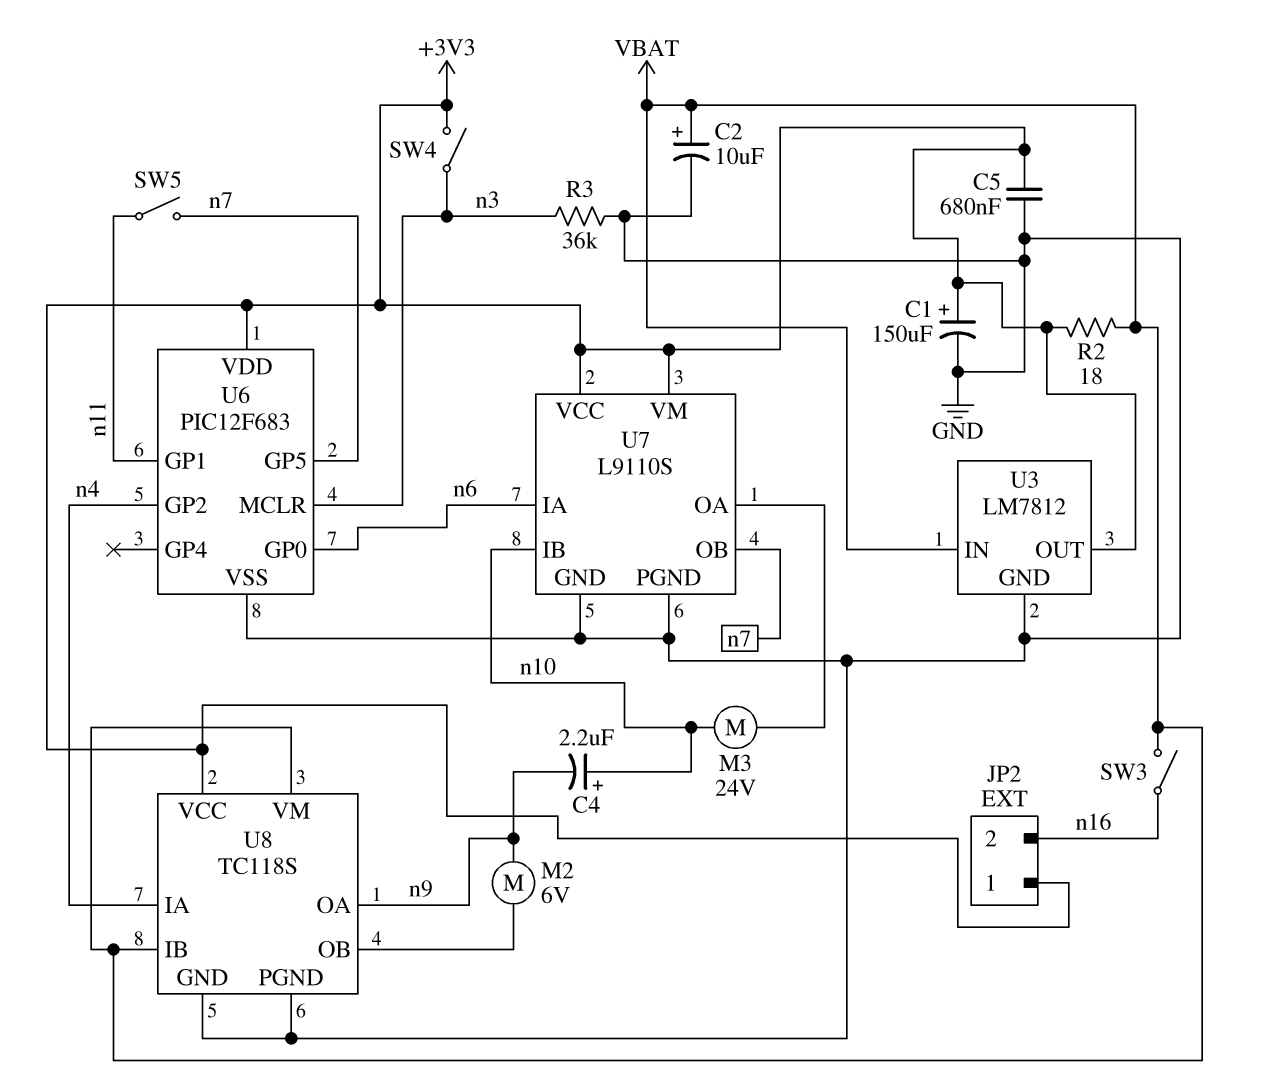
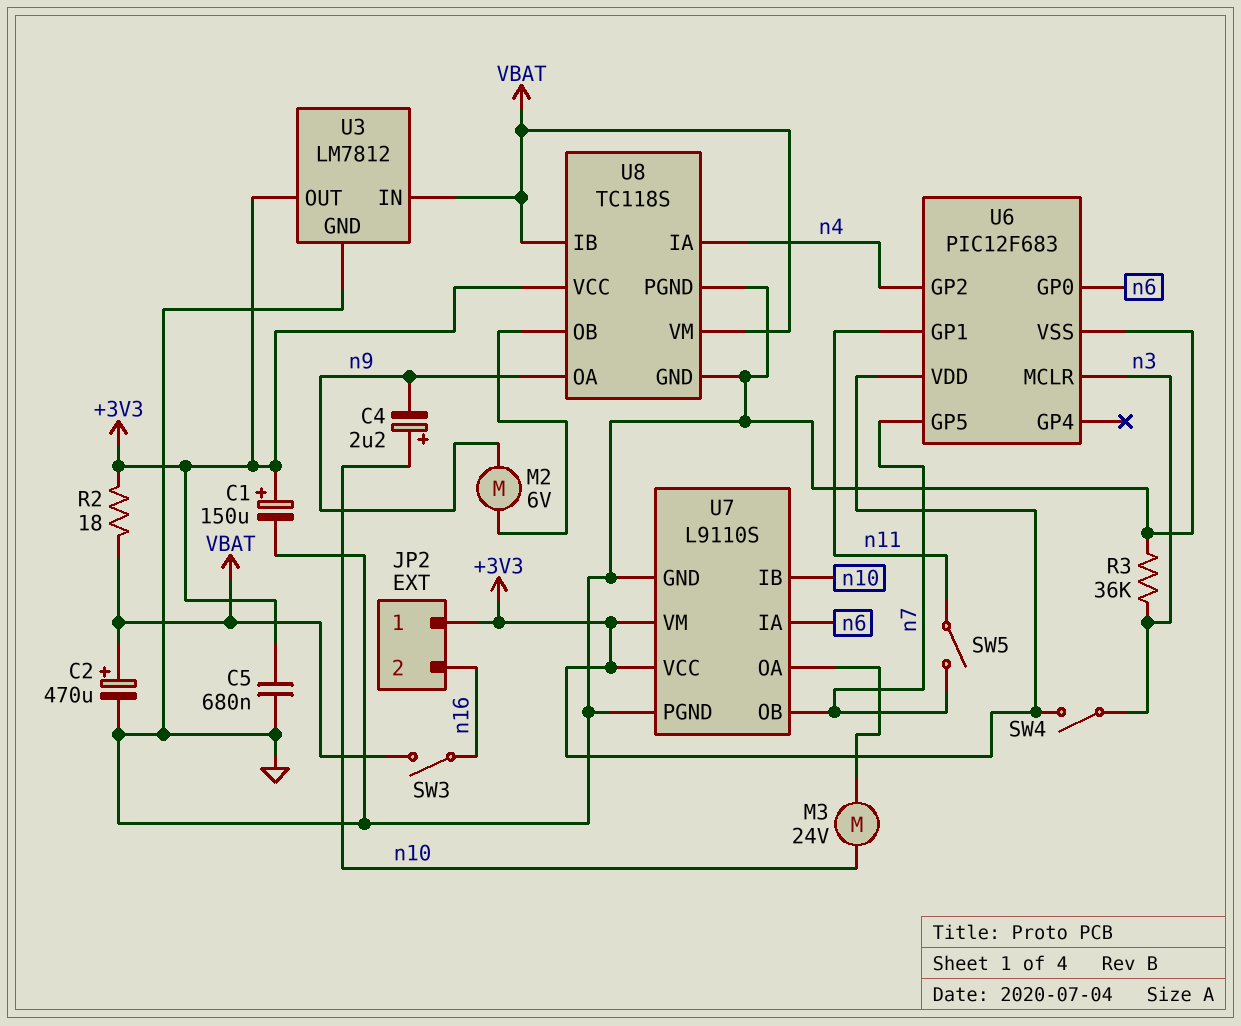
C2: 10uF (plus VBAT, minus GND) -> 470uF (plus VBAT, minus GND)

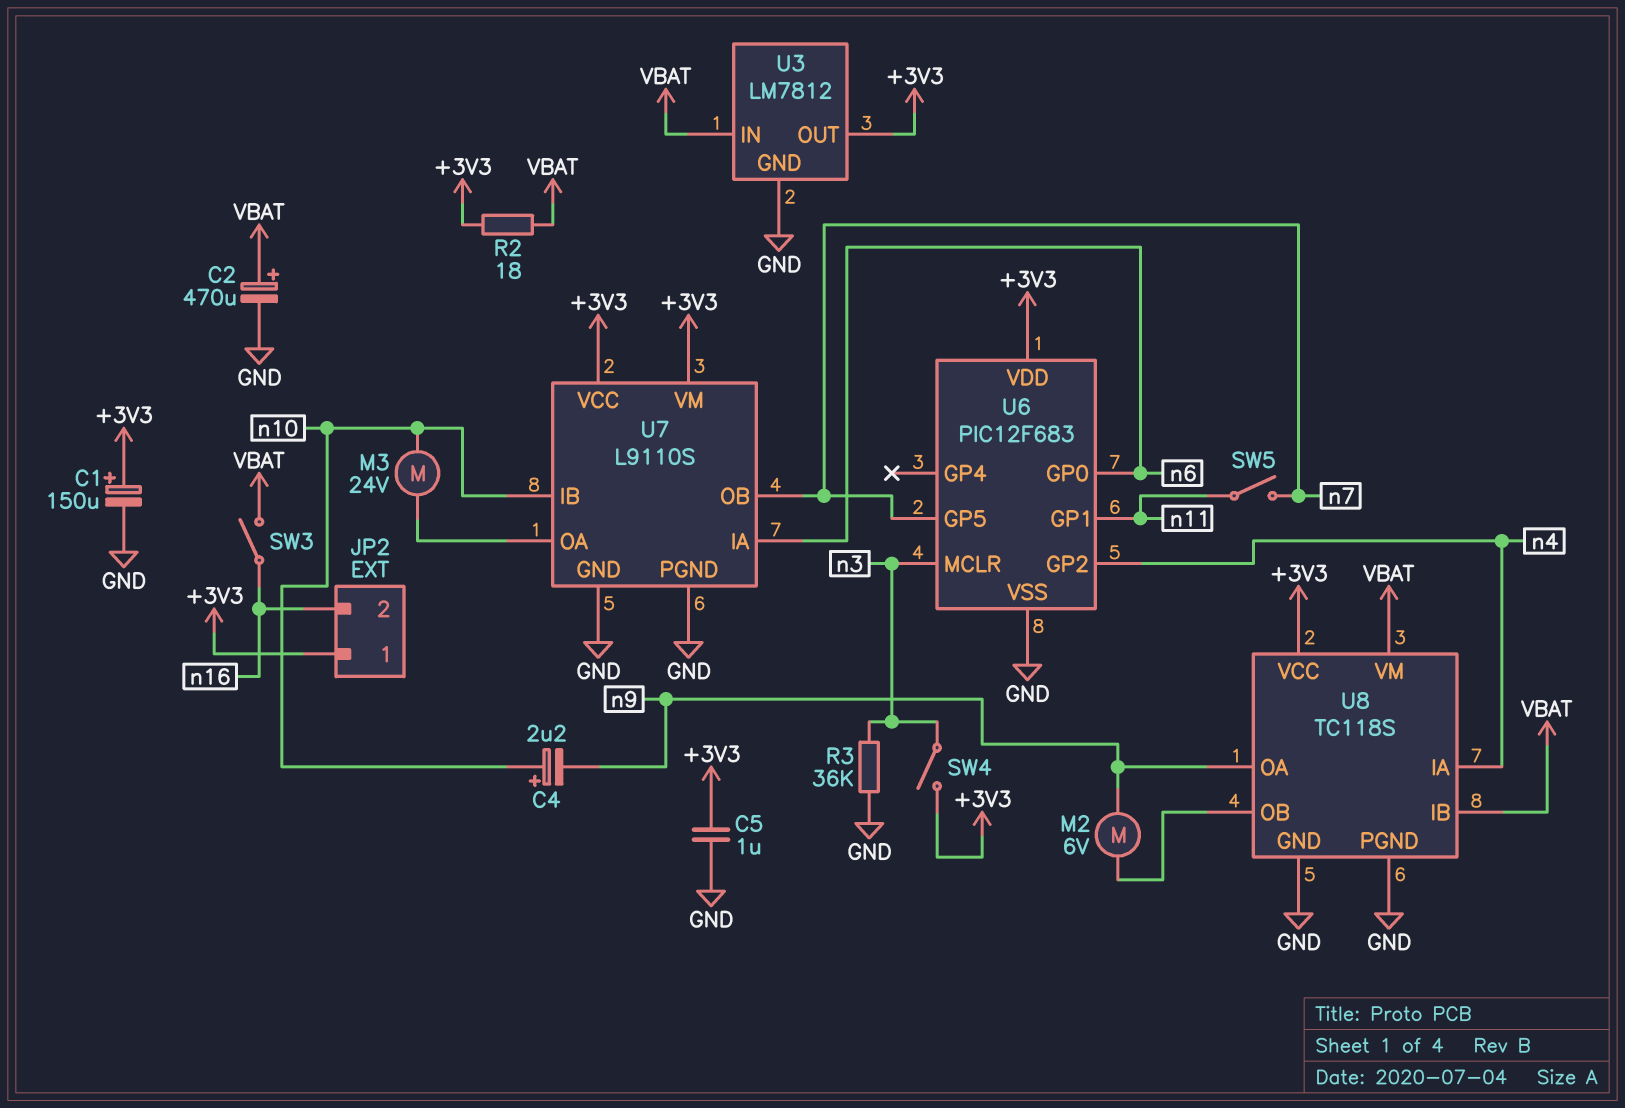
C5: 680nF (+3V3, GND) -> 1uF (+3V3, GND)

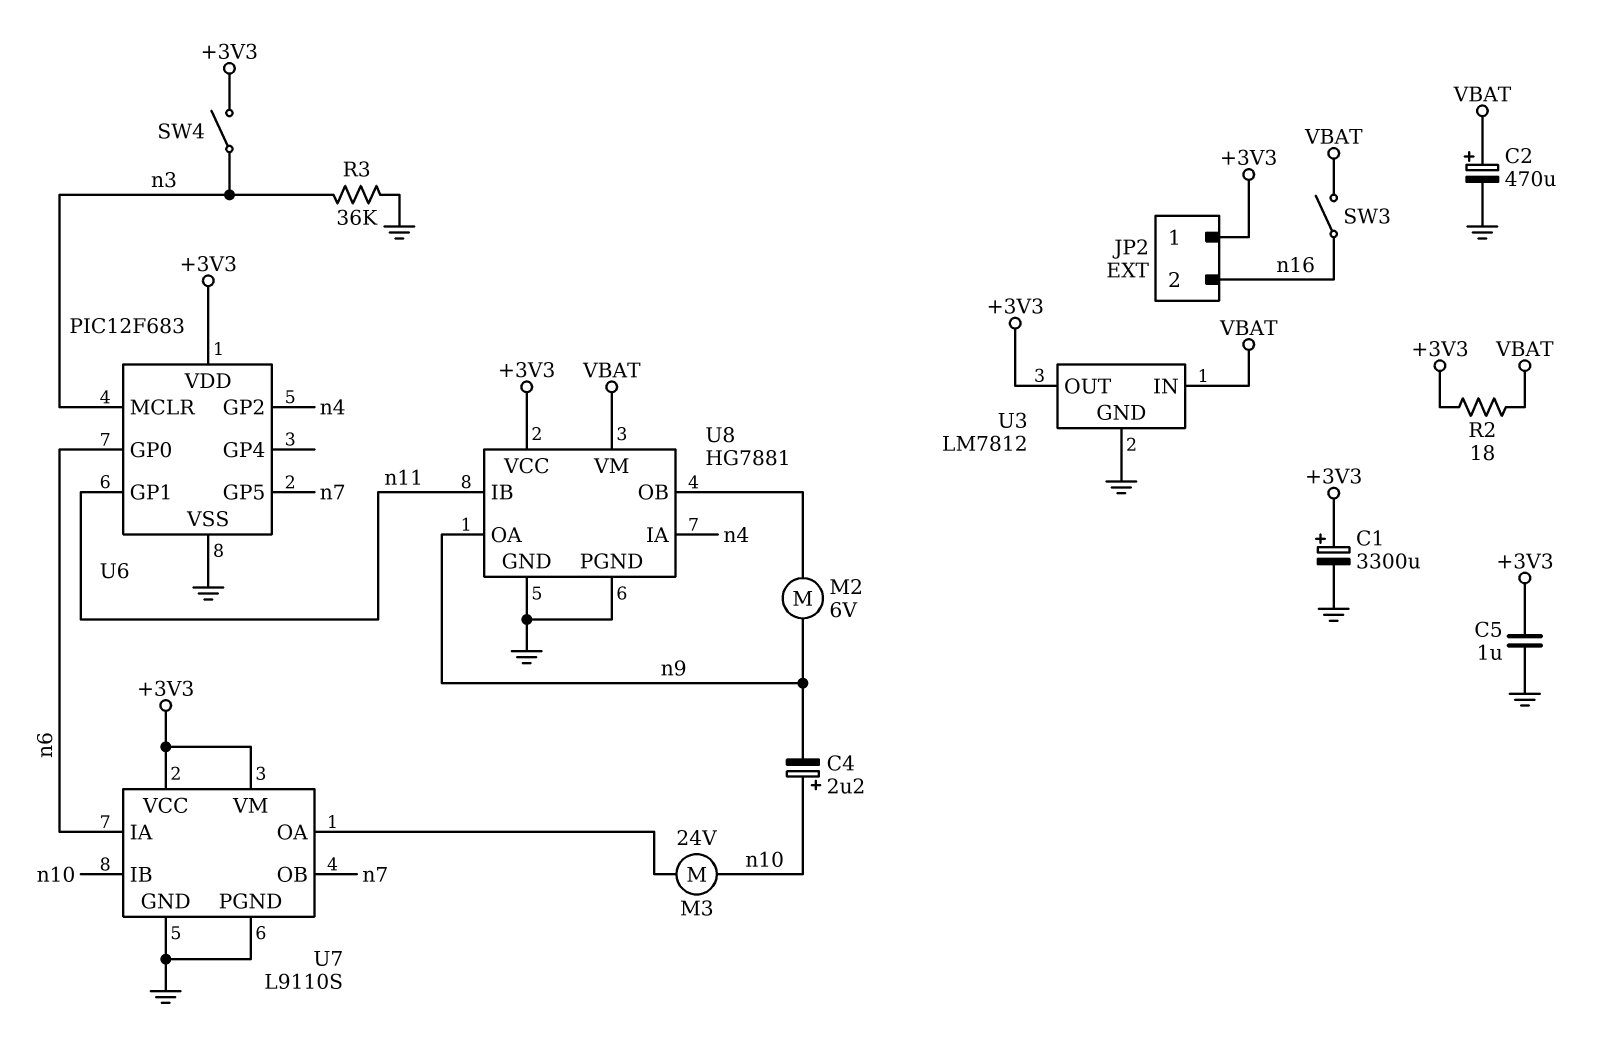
C1: 150uF (plus +3V3, minus GND) -> 3300uF (plus +3V3, minus GND)
SW5: switch (n7, n11) -> none
U8: TC118S -> HG7881
U8 pin IB: VBAT -> n11

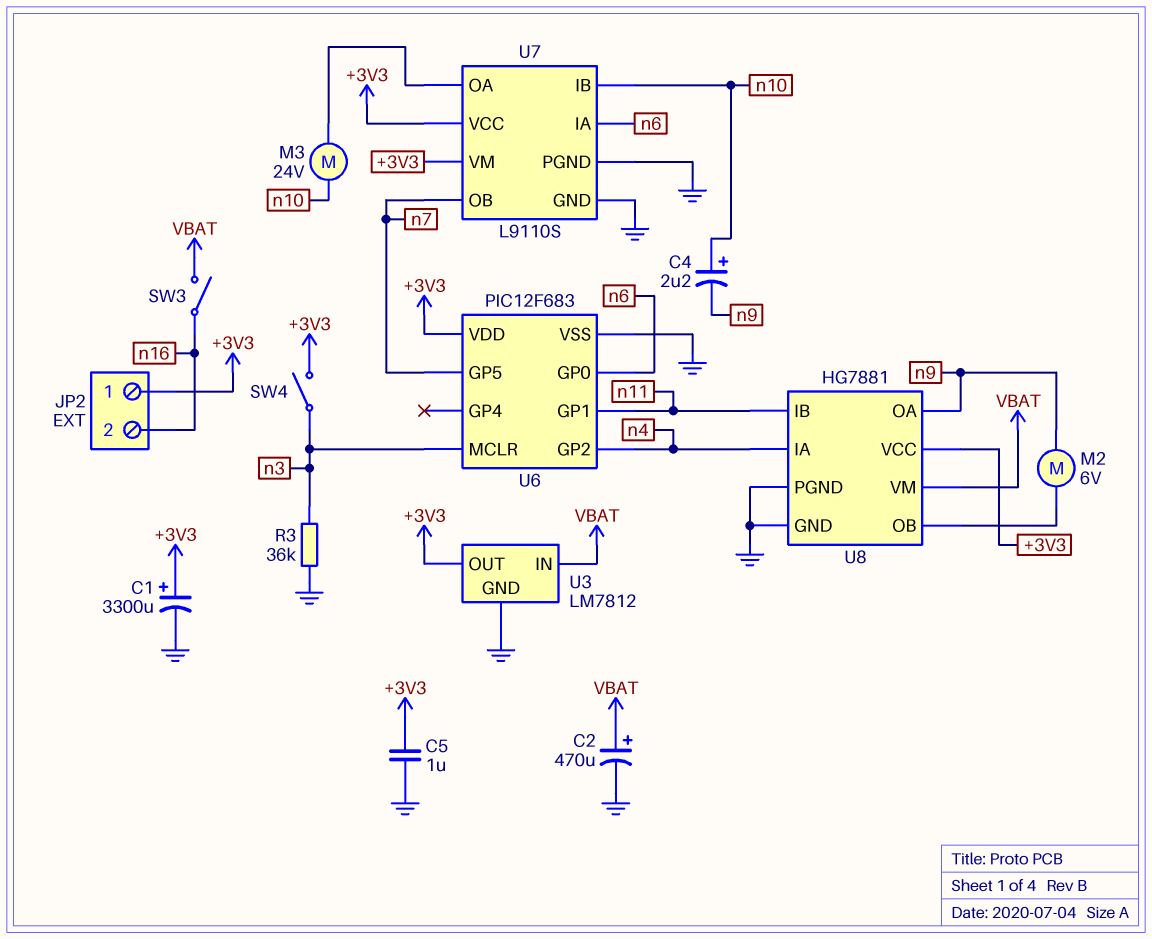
R2: 18 (+3V3, VBAT) -> none

